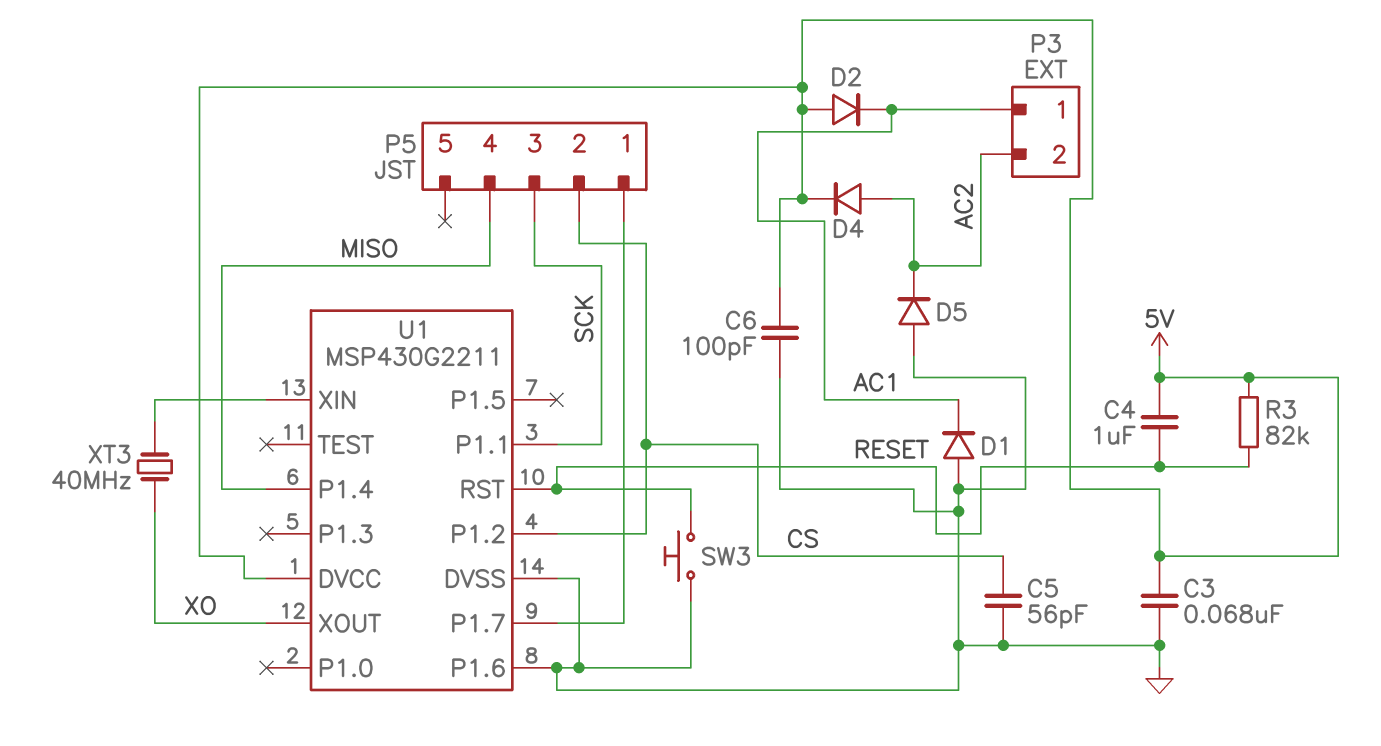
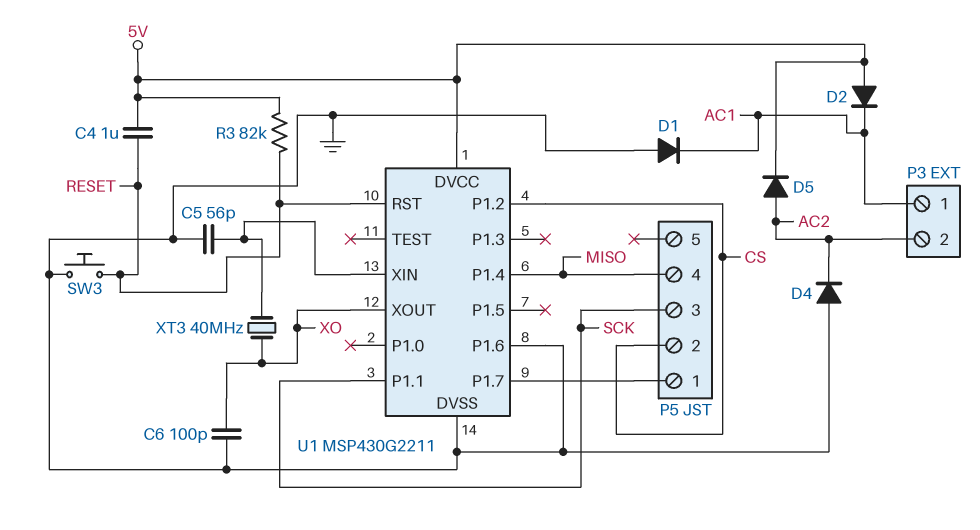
C3: 68nF (5V, GND) -> none
C5: 56pF (CS, GND) -> 56pF (GND, U1/XIN)
C6: 100pF (5V, GND) -> 100pF (GND, XO)
D4: diode (A AC2, K 5V) -> diode (A GND, K AC2)
D5: diode (A GND, K AC2) -> diode (A AC2, K 5V)

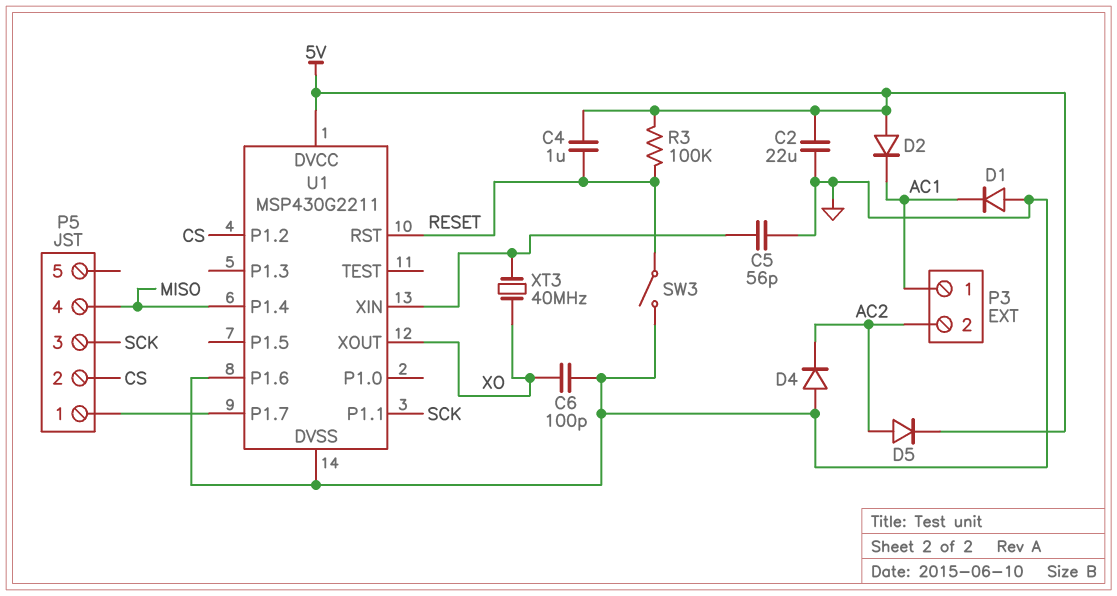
C2: none -> 22uF (5V, GND)
R3: 82k (5V, RESET) -> 100k (5V, RESET)
SW3: button (GND, RESET) -> switch (GND, RESET)

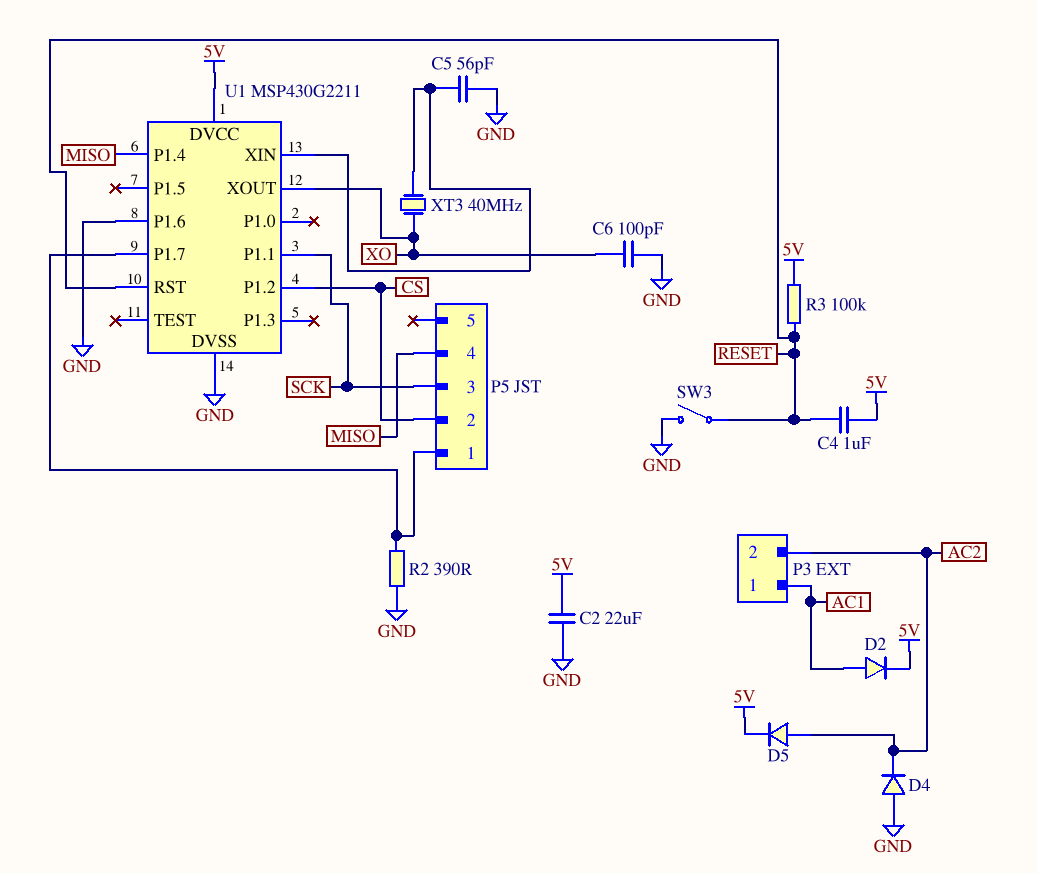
D1: diode (A GND, K AC1) -> none
D2: diode (A 5V, K AC1) -> diode (A AC1, K 5V)
R2: none -> 390 (GND, P5/1)

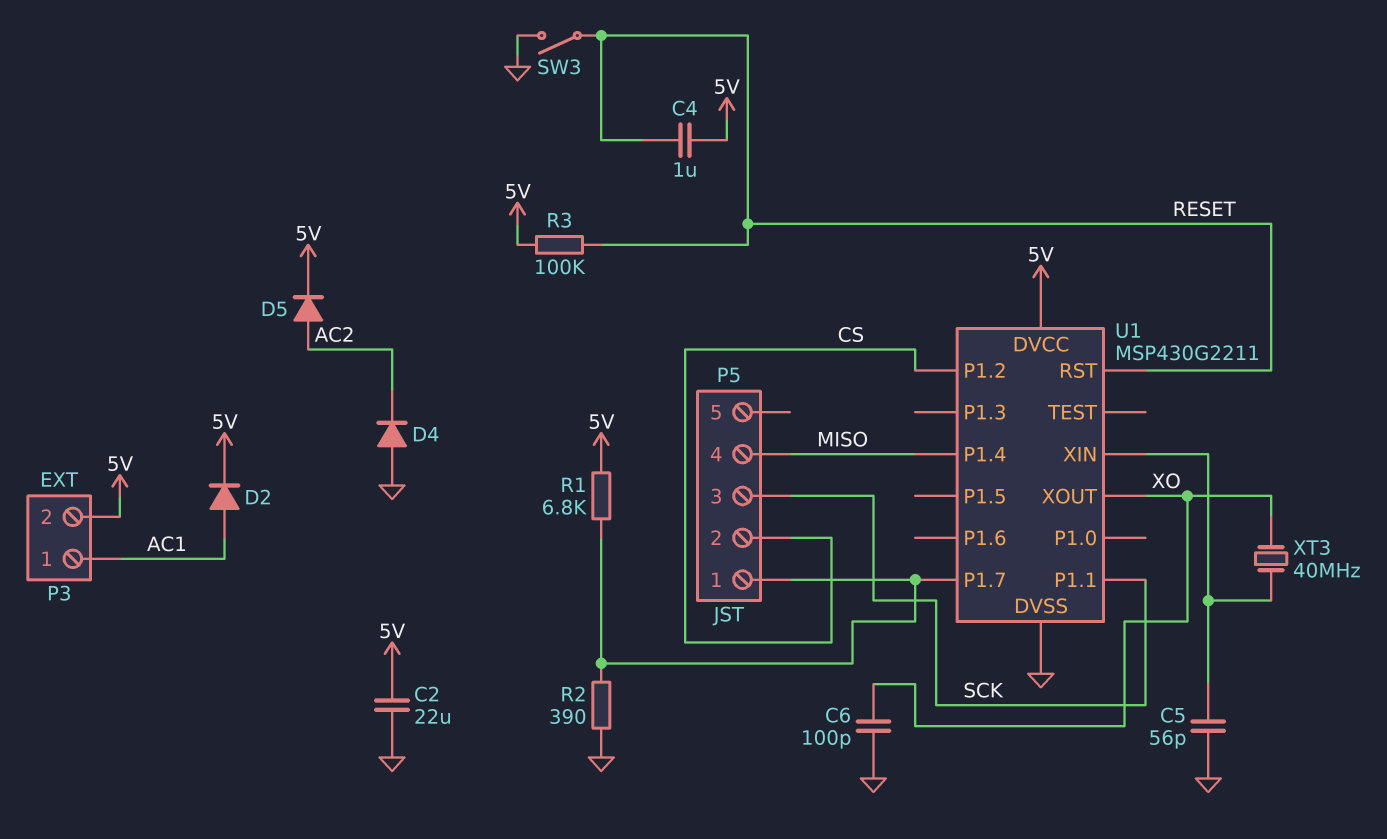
P3 pin 2: AC2 -> 5V
R1: none -> 6.8k (5V, P5/1)
U1 pin P1.6: GND -> none

